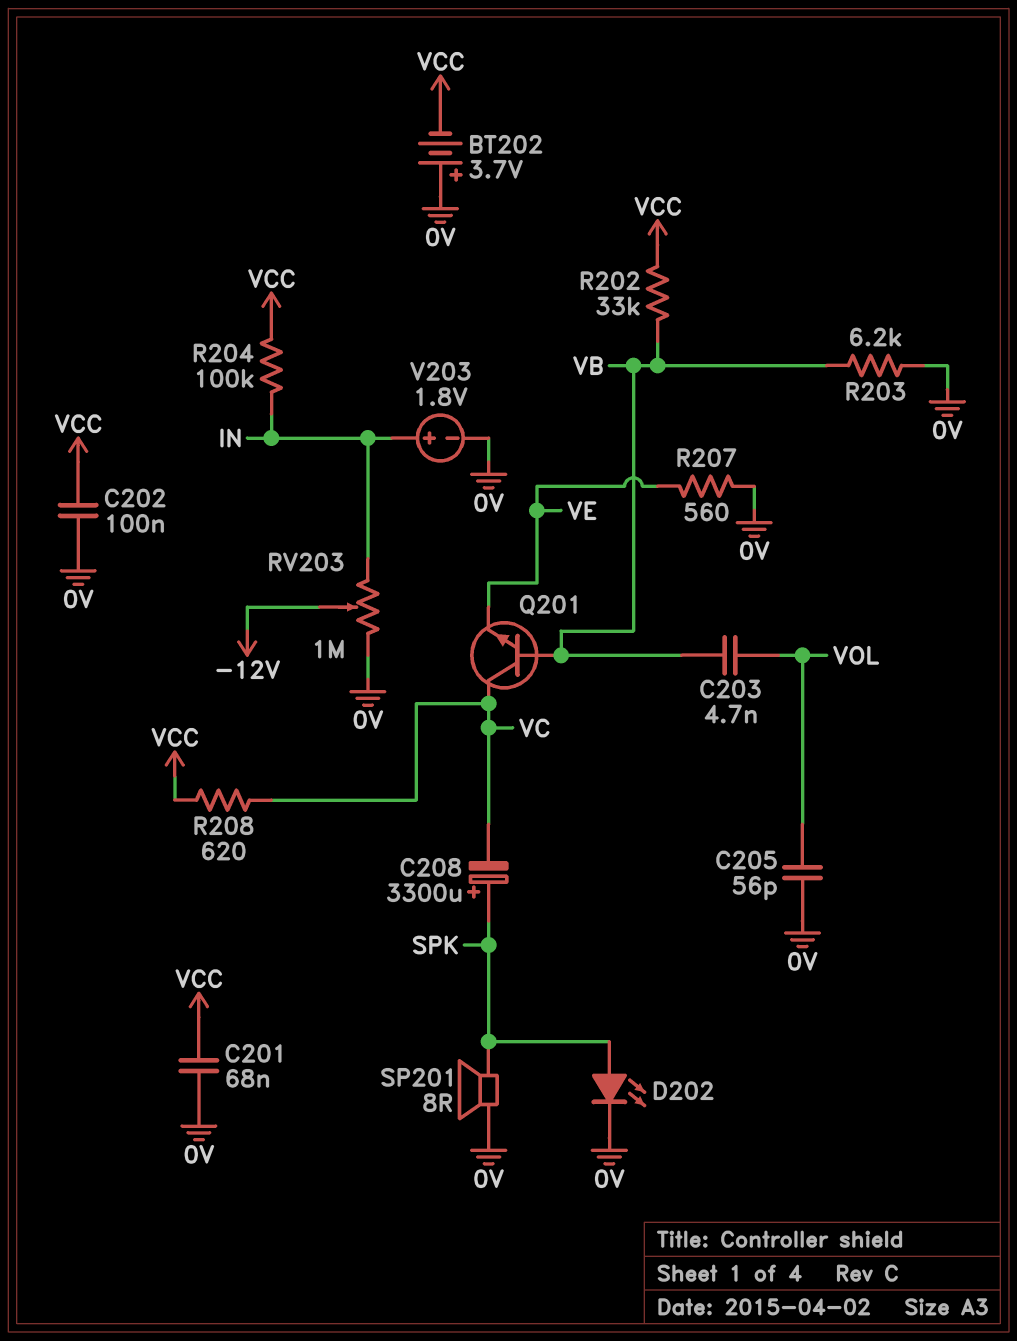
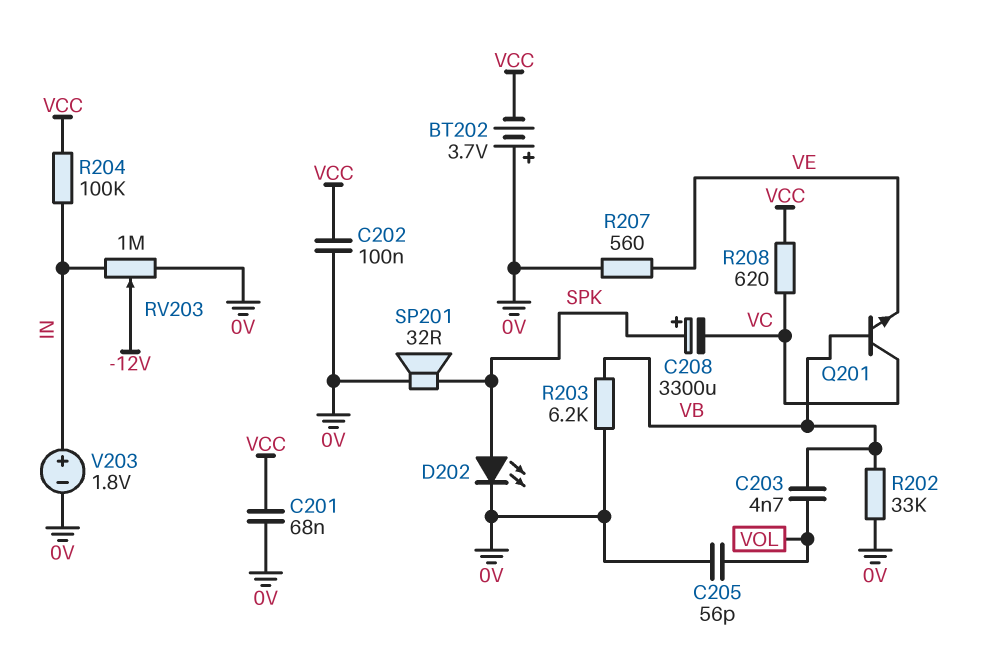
R202: 33k (VB, VCC) -> 33k (0V, VB)
SP201: speaker 8R (0V, SPK) -> speaker 32R (0V, SPK)

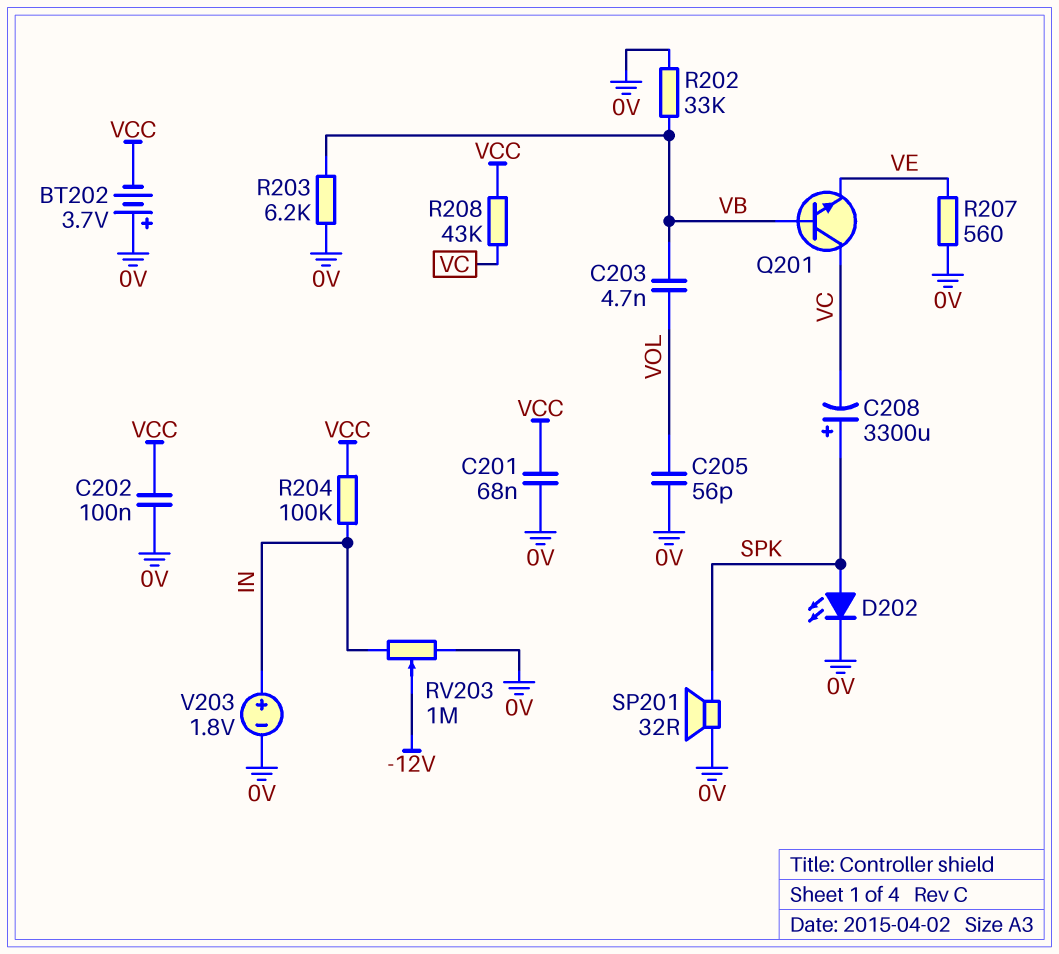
R208: 620 (VC, VCC) -> 43k (VC, VCC)

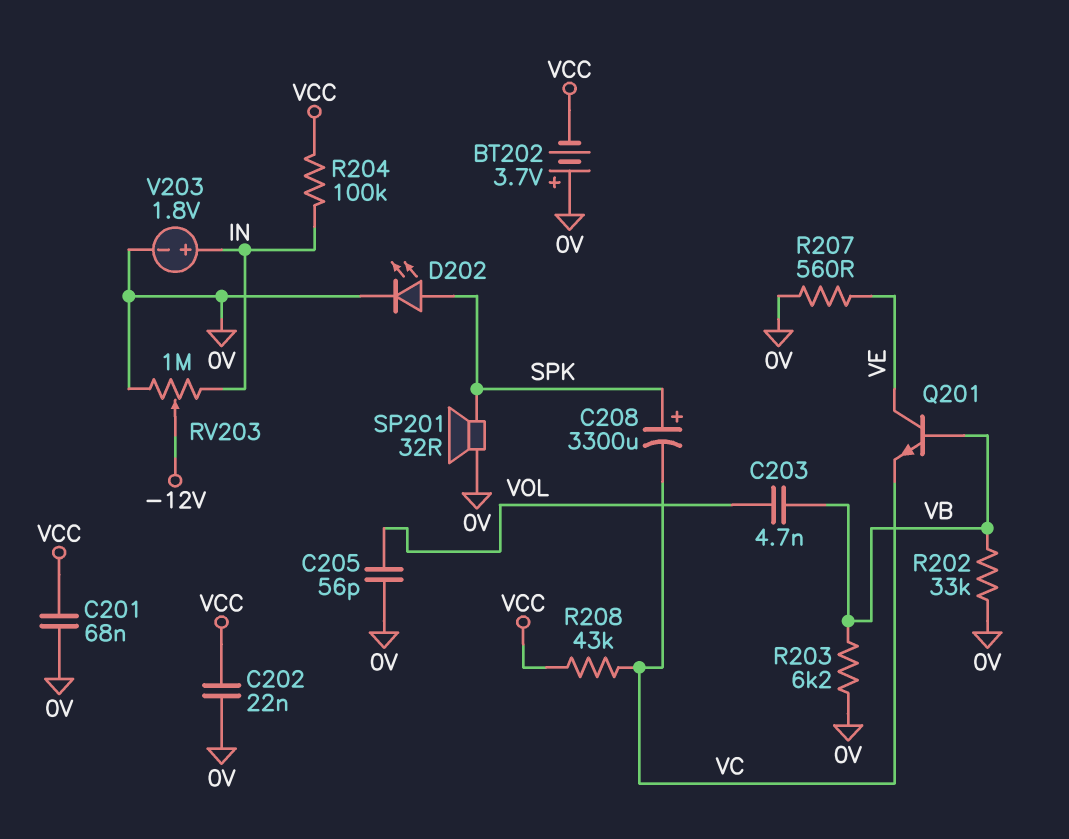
C202: 100nF (0V, VCC) -> 22nF (0V, VCC)
Q201: NPN (B VB, C VC, E VE) -> NPN (B VB, C VE, E VC)

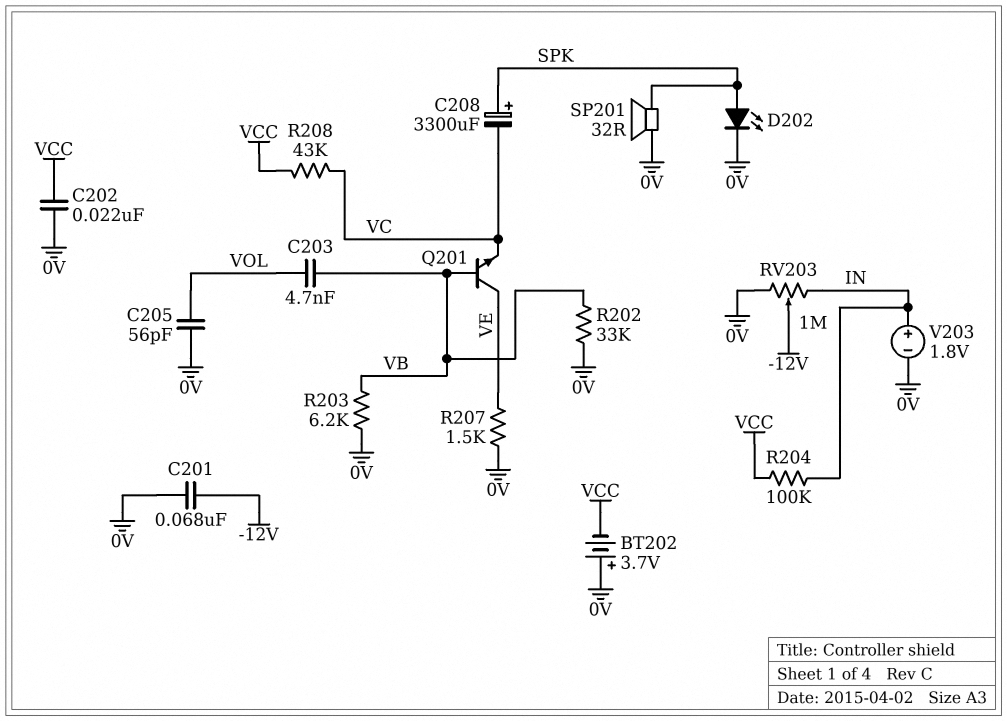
C201: 68nF (0V, VCC) -> 68nF (-12V, 0V)
R207: 560 (0V, VE) -> 1.5k (0V, VE)

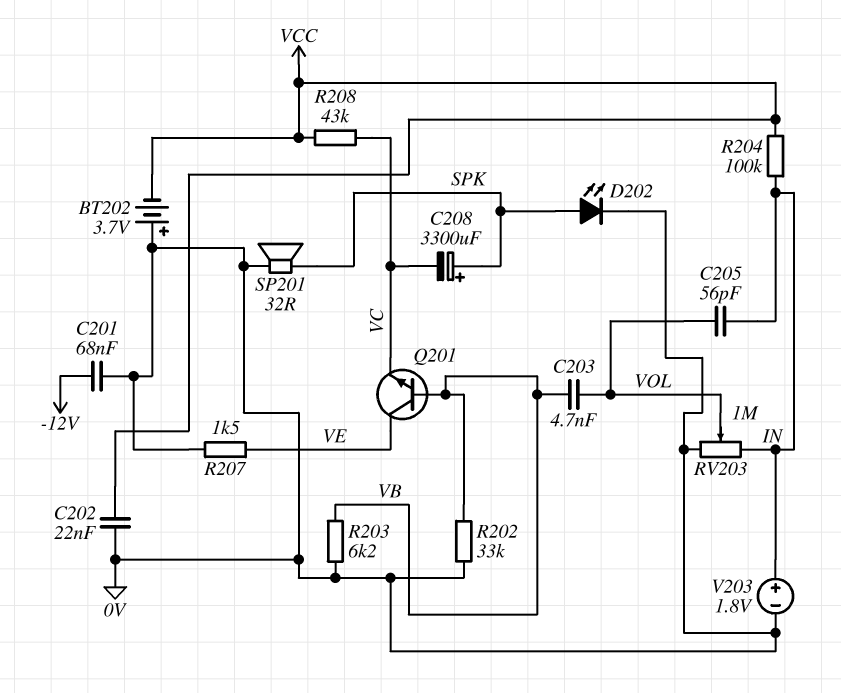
C205: 56pF (0V, VOL) -> 56pF (IN, VOL)
RV203: 1M (0V, IN, wiper -12V) -> 1M (0V, IN, wiper VOL)

